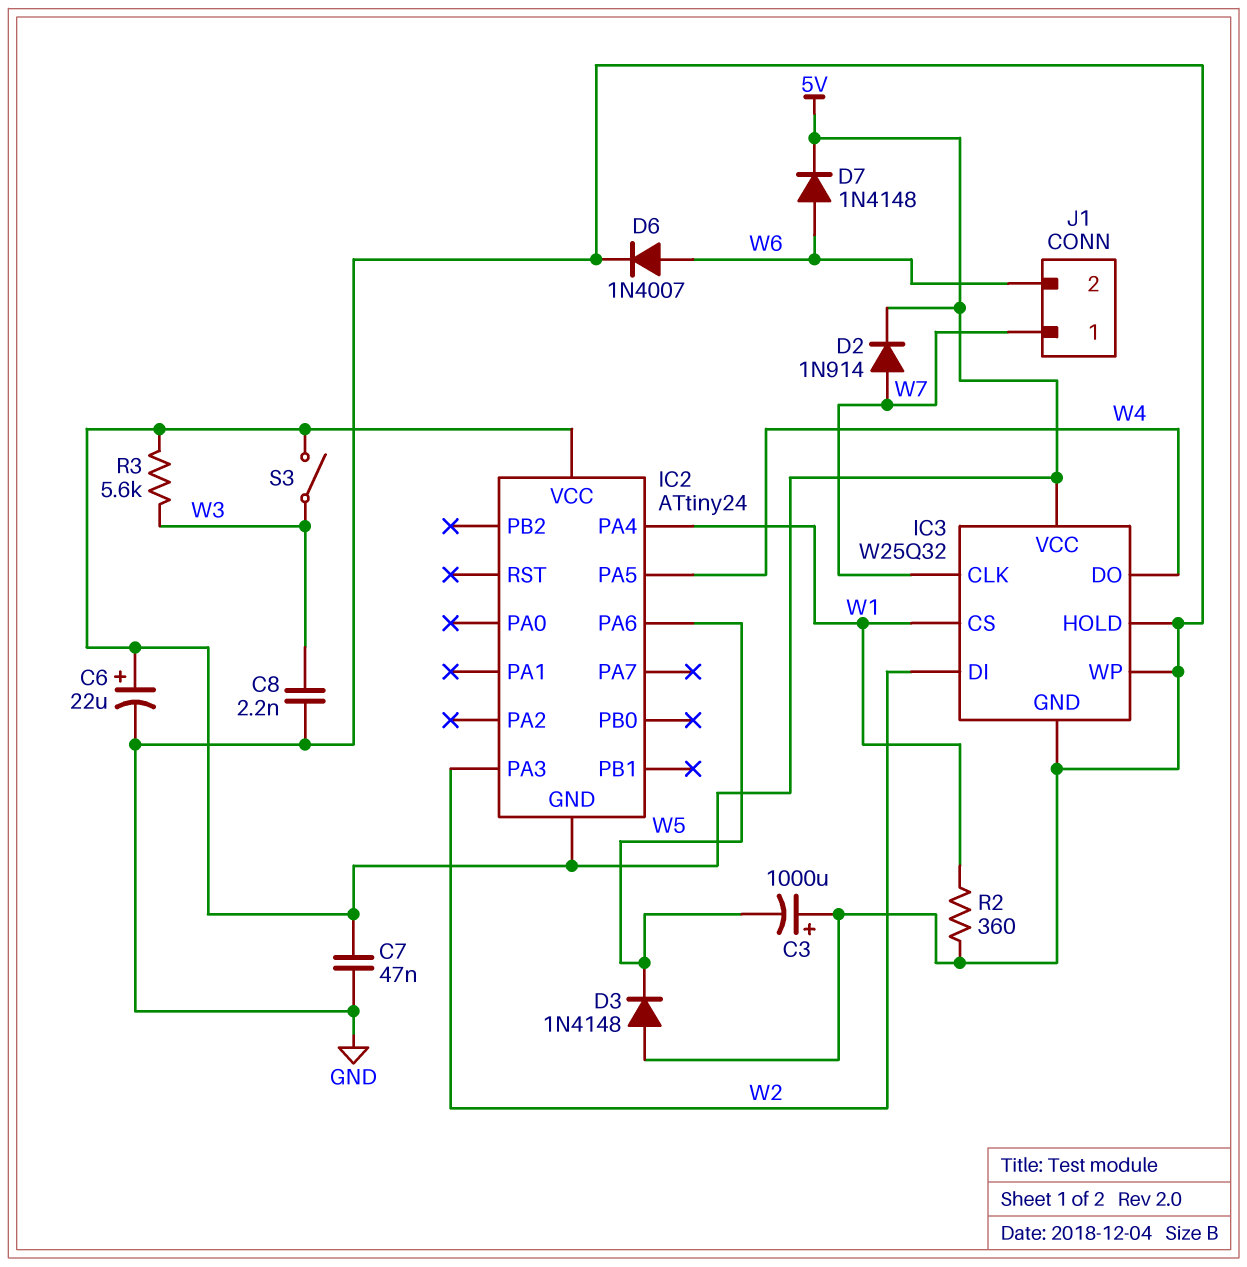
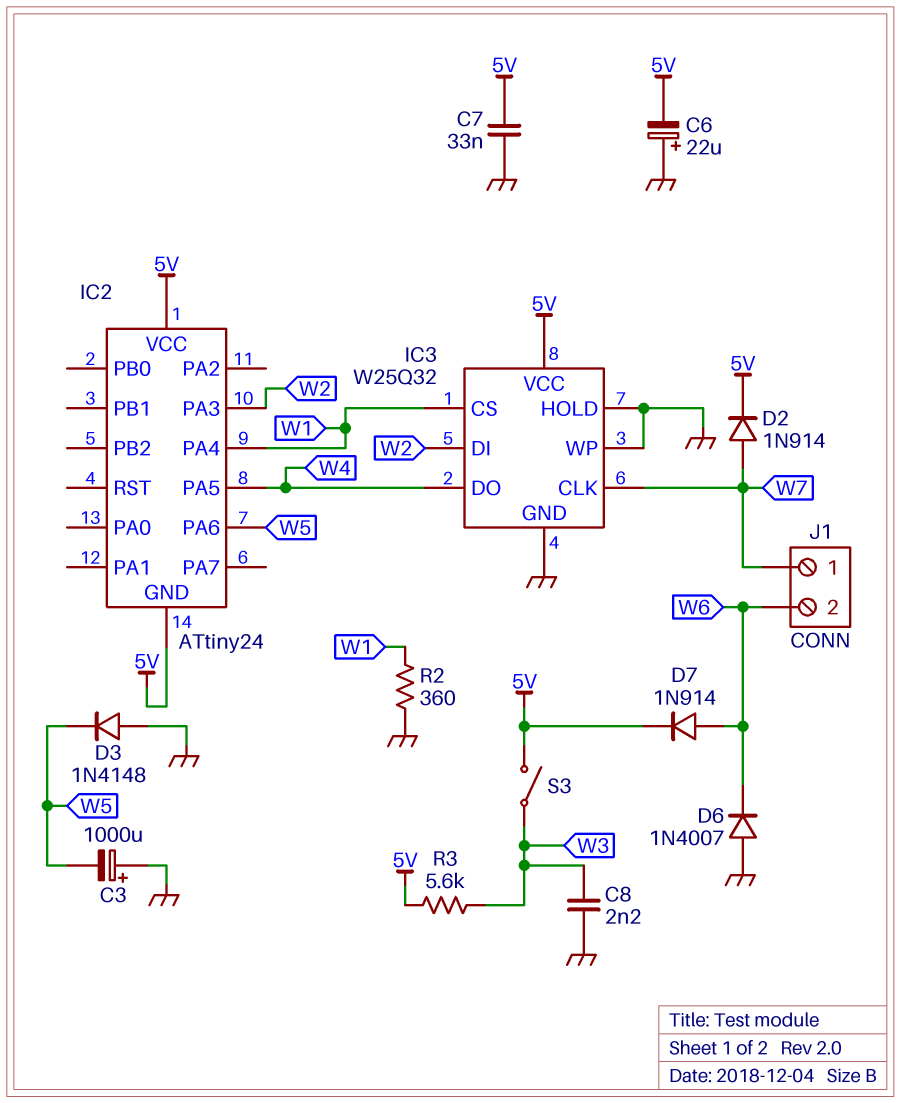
C6: 22uF (plus 5V, minus GND) -> 22uF (plus GND, minus 5V)
C7: 47nF (5V, GND) -> 33nF (5V, GND)
D6: diode 1N4007 (A W6, K GND) -> diode 1N4007 (A GND, K W6)
D7: diode 1N4148 (A W6, K 5V) -> diode 1N914 (A W6, K 5V)

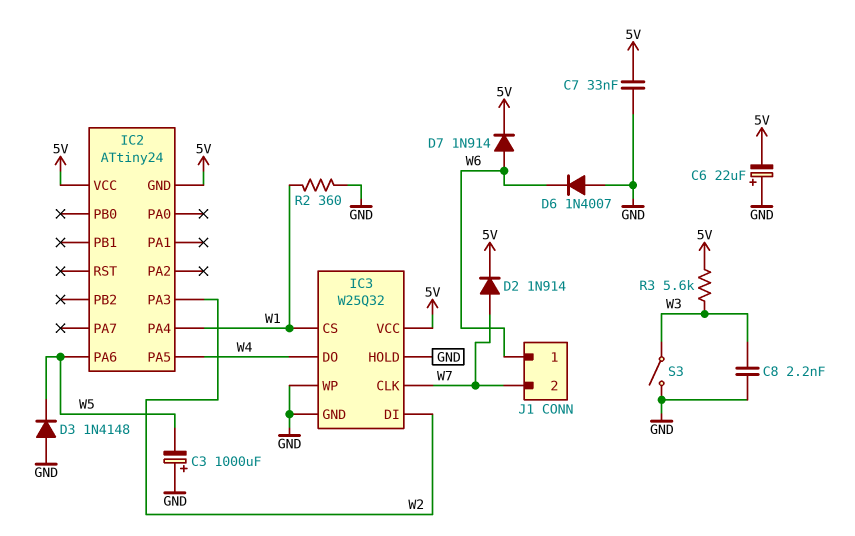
J1 pin 1: W7 -> W6
J1 pin 2: W6 -> W7
S3: switch (5V, W3) -> switch (GND, W3)

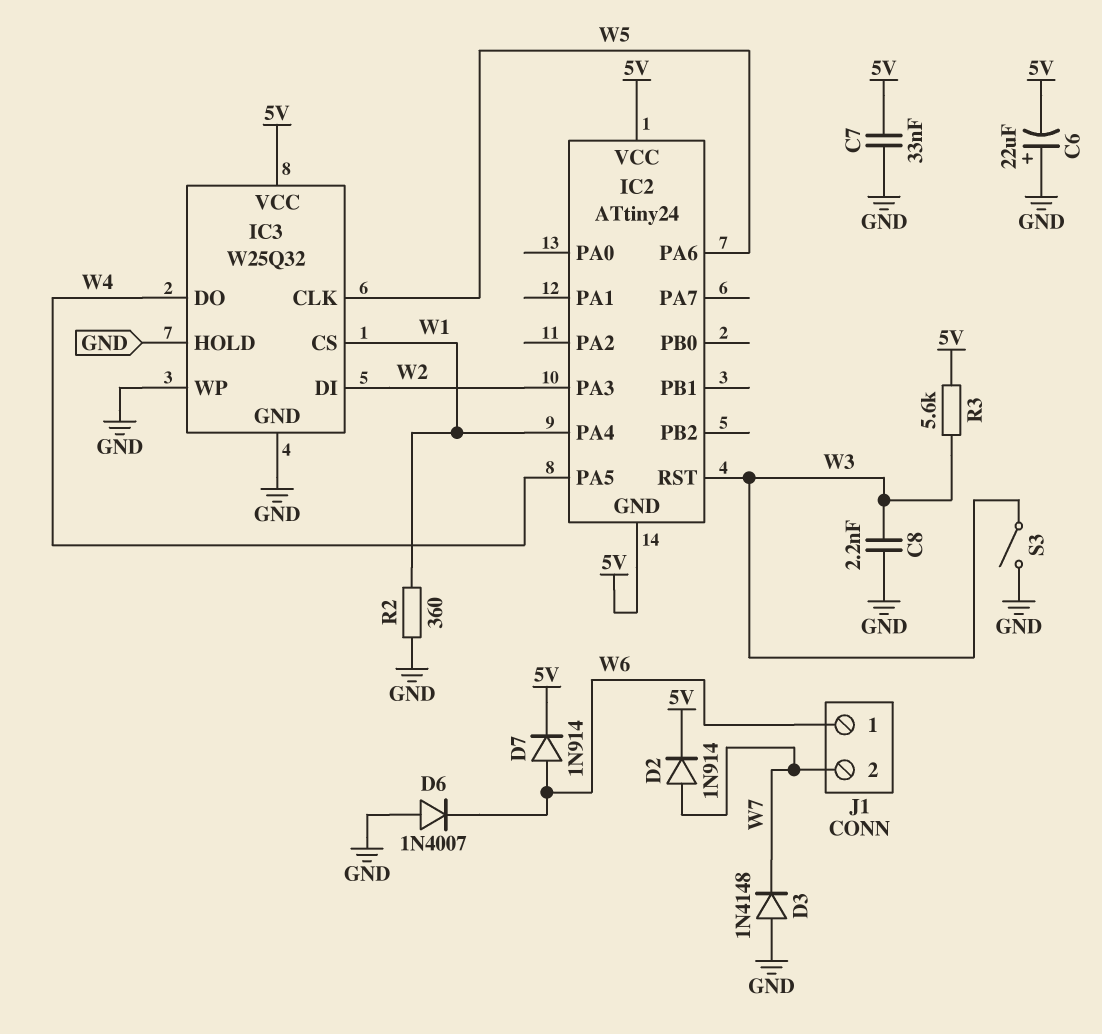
C3: 1000uF (plus GND, minus W5) -> none
D3: diode 1N4148 (A GND, K W5) -> diode 1N4148 (A GND, K W7)
IC2 pin RST: none -> W3
IC3 pin CLK: W7 -> W5

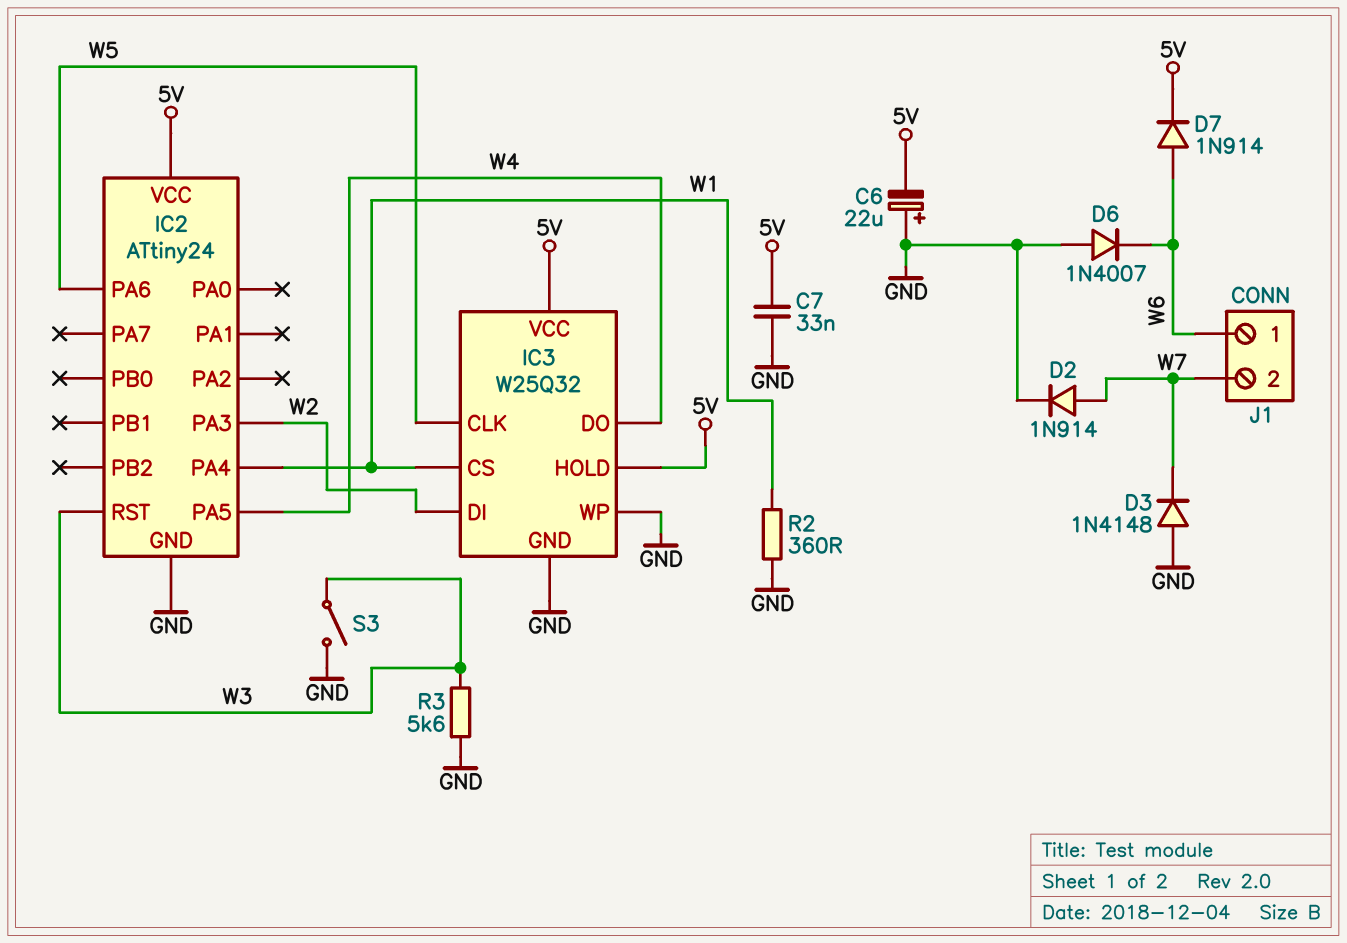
C8: 2.2nF (GND, W3) -> none
D2: diode 1N914 (A W7, K 5V) -> diode 1N914 (A W7, K GND)
IC2 pin GND: 5V -> GND
IC3 pin HOLD: GND -> 5V
R3: 5.6k (5V, W3) -> 5.6k (GND, W3)

